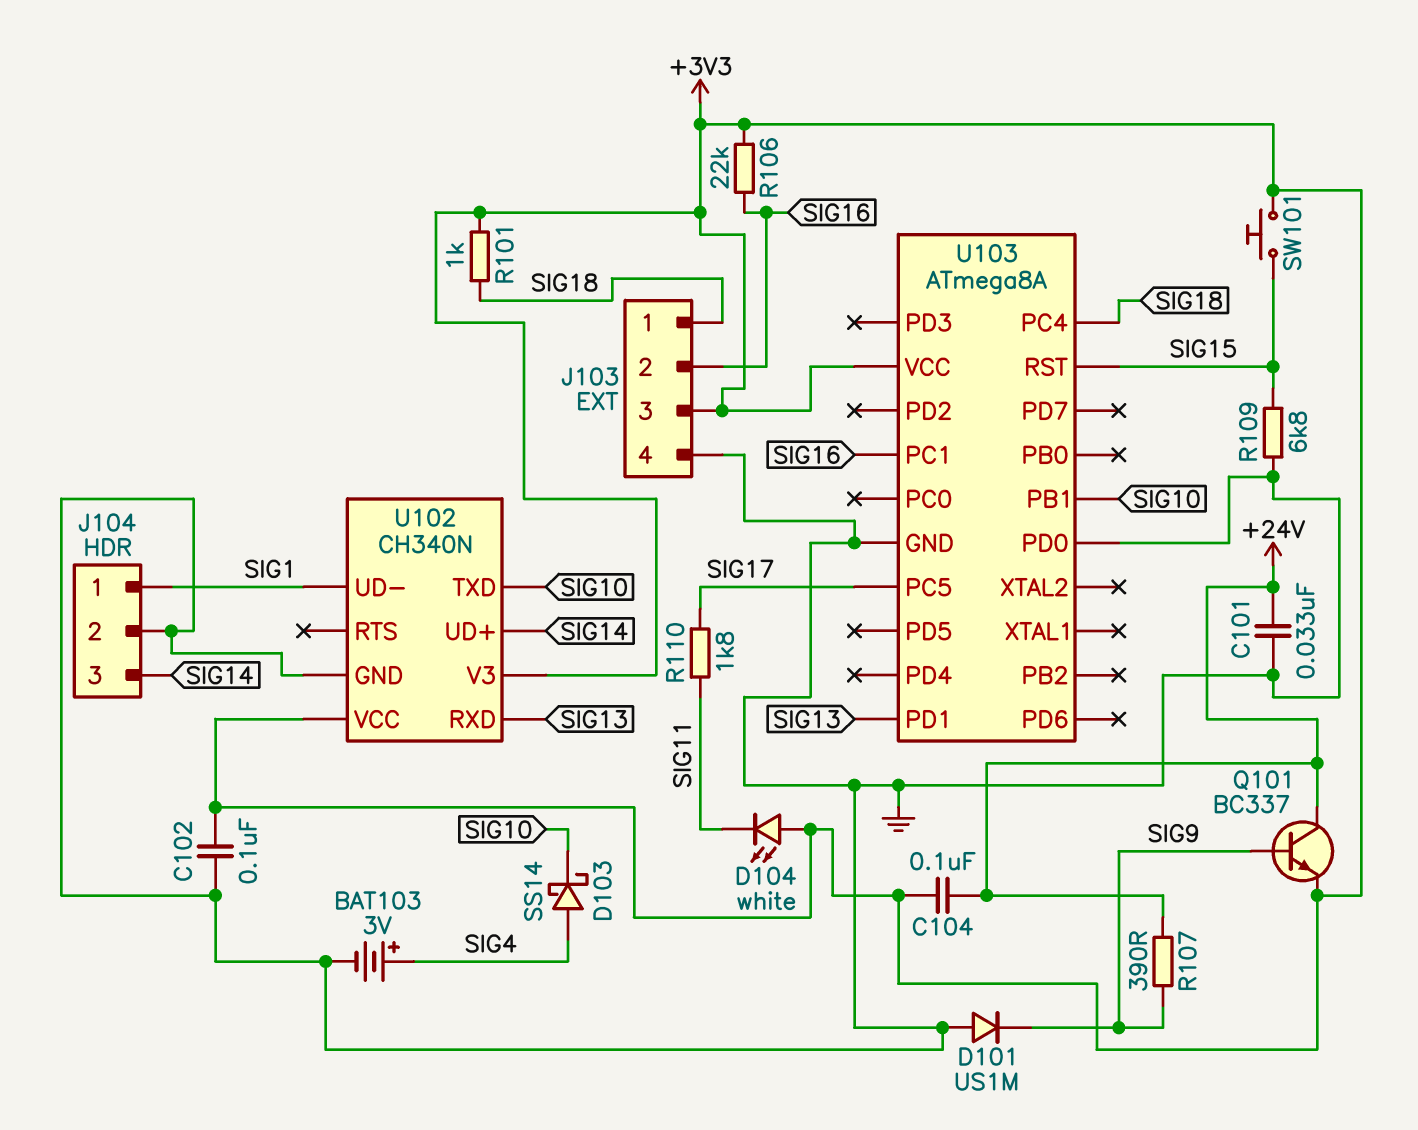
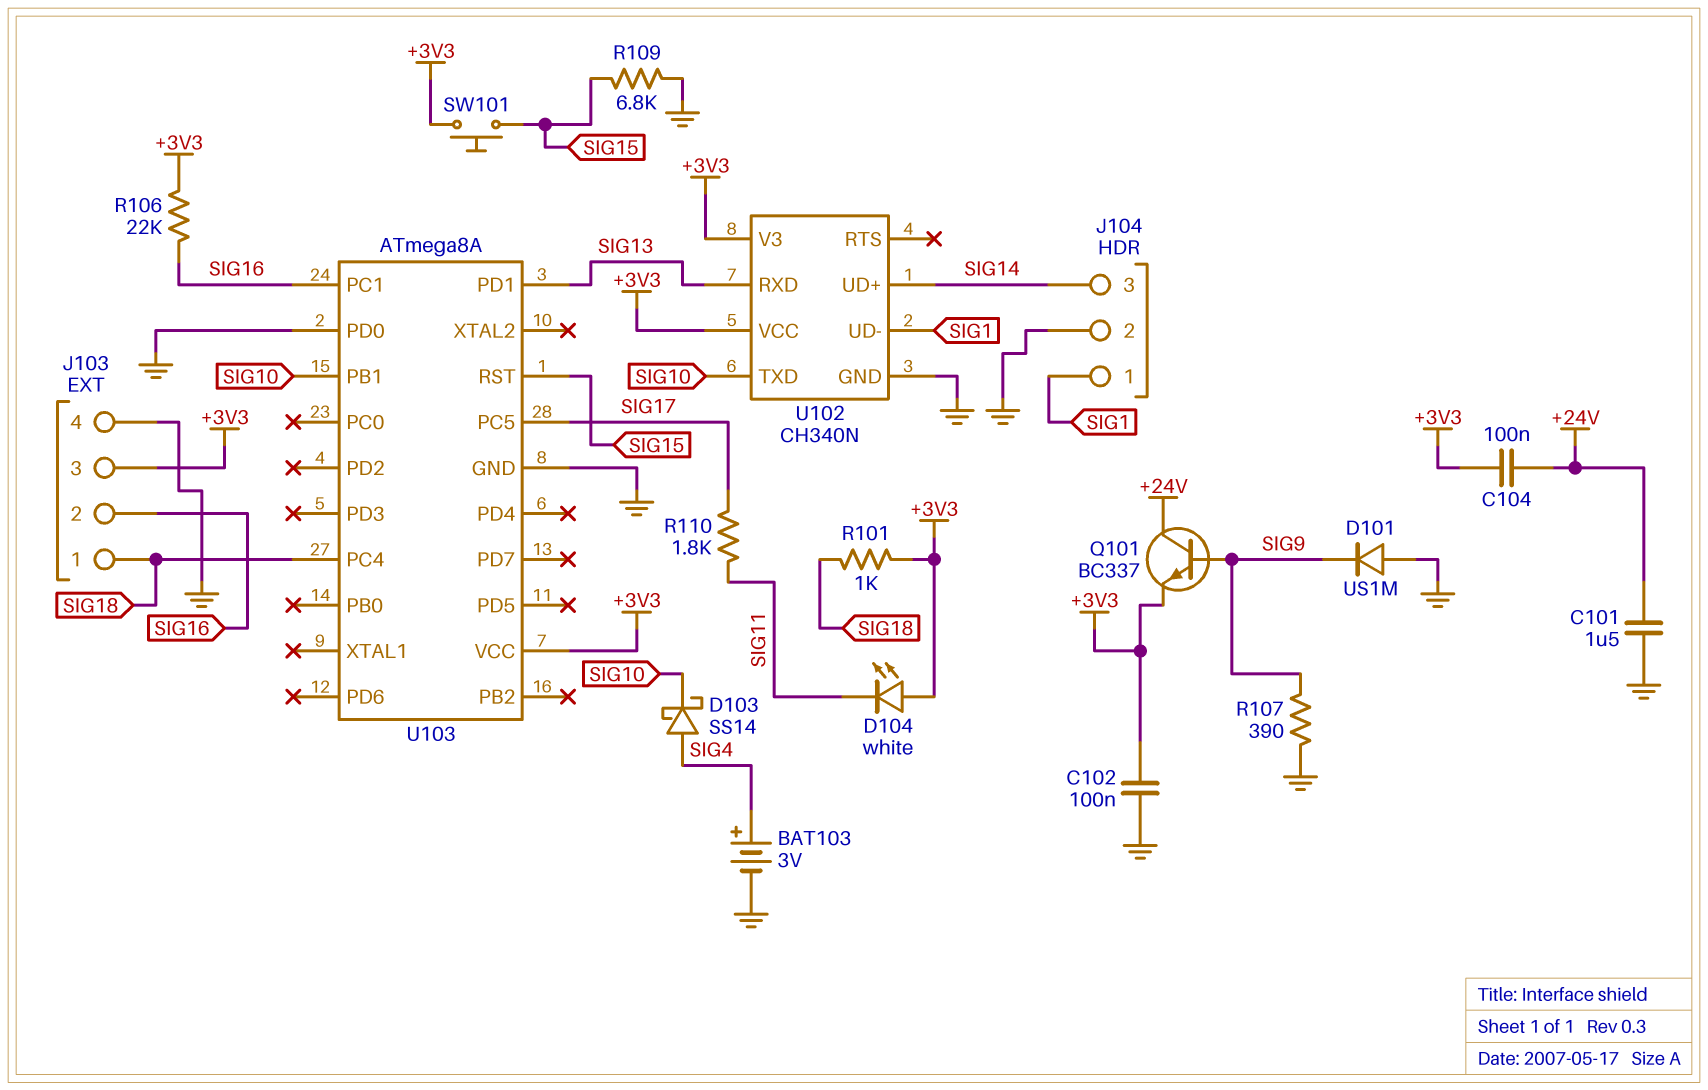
C101: 33nF (+24V, GND) -> 1.5uF (+24V, GND)
R107: 390 (+24V, SIG9) -> 390 (GND, SIG9)

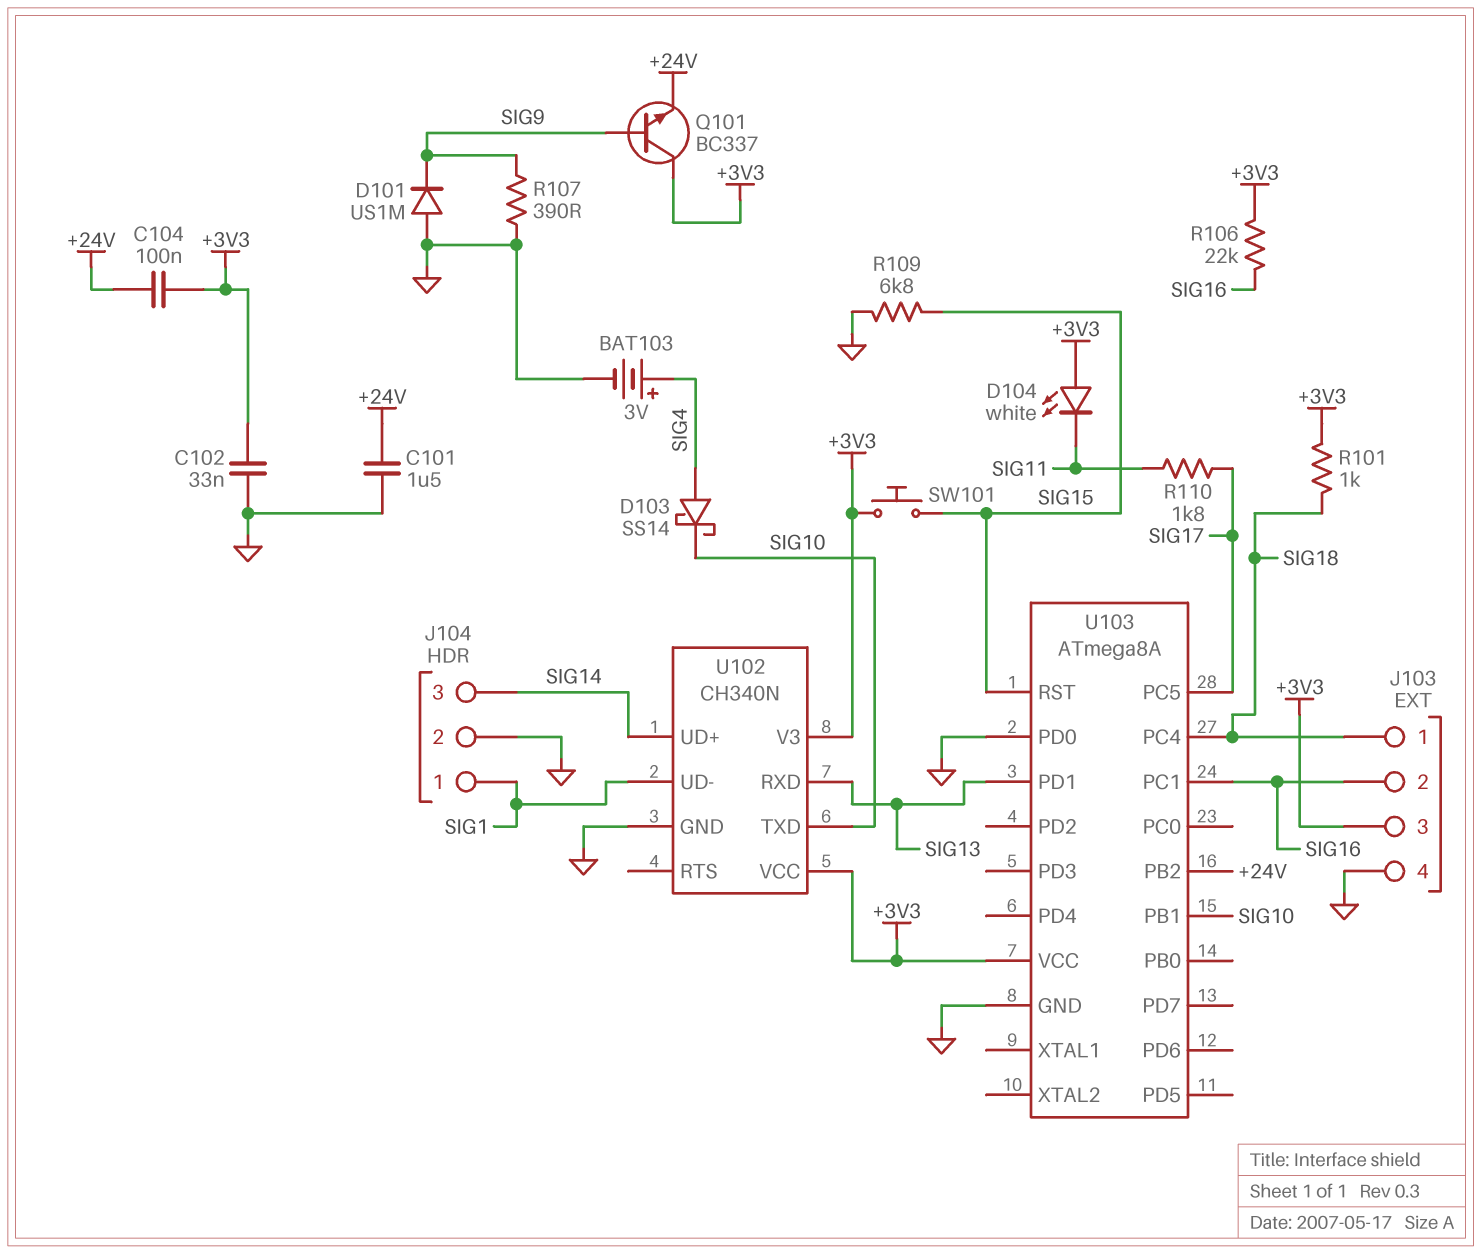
C102: 100nF (+3V3, GND) -> 33nF (+3V3, GND)
Q101: NPN BC337 (B SIG9, C +24V, E +3V3) -> NPN BC337 (B SIG9, C +3V3, E +24V)
U103 pin PB2: none -> +24V

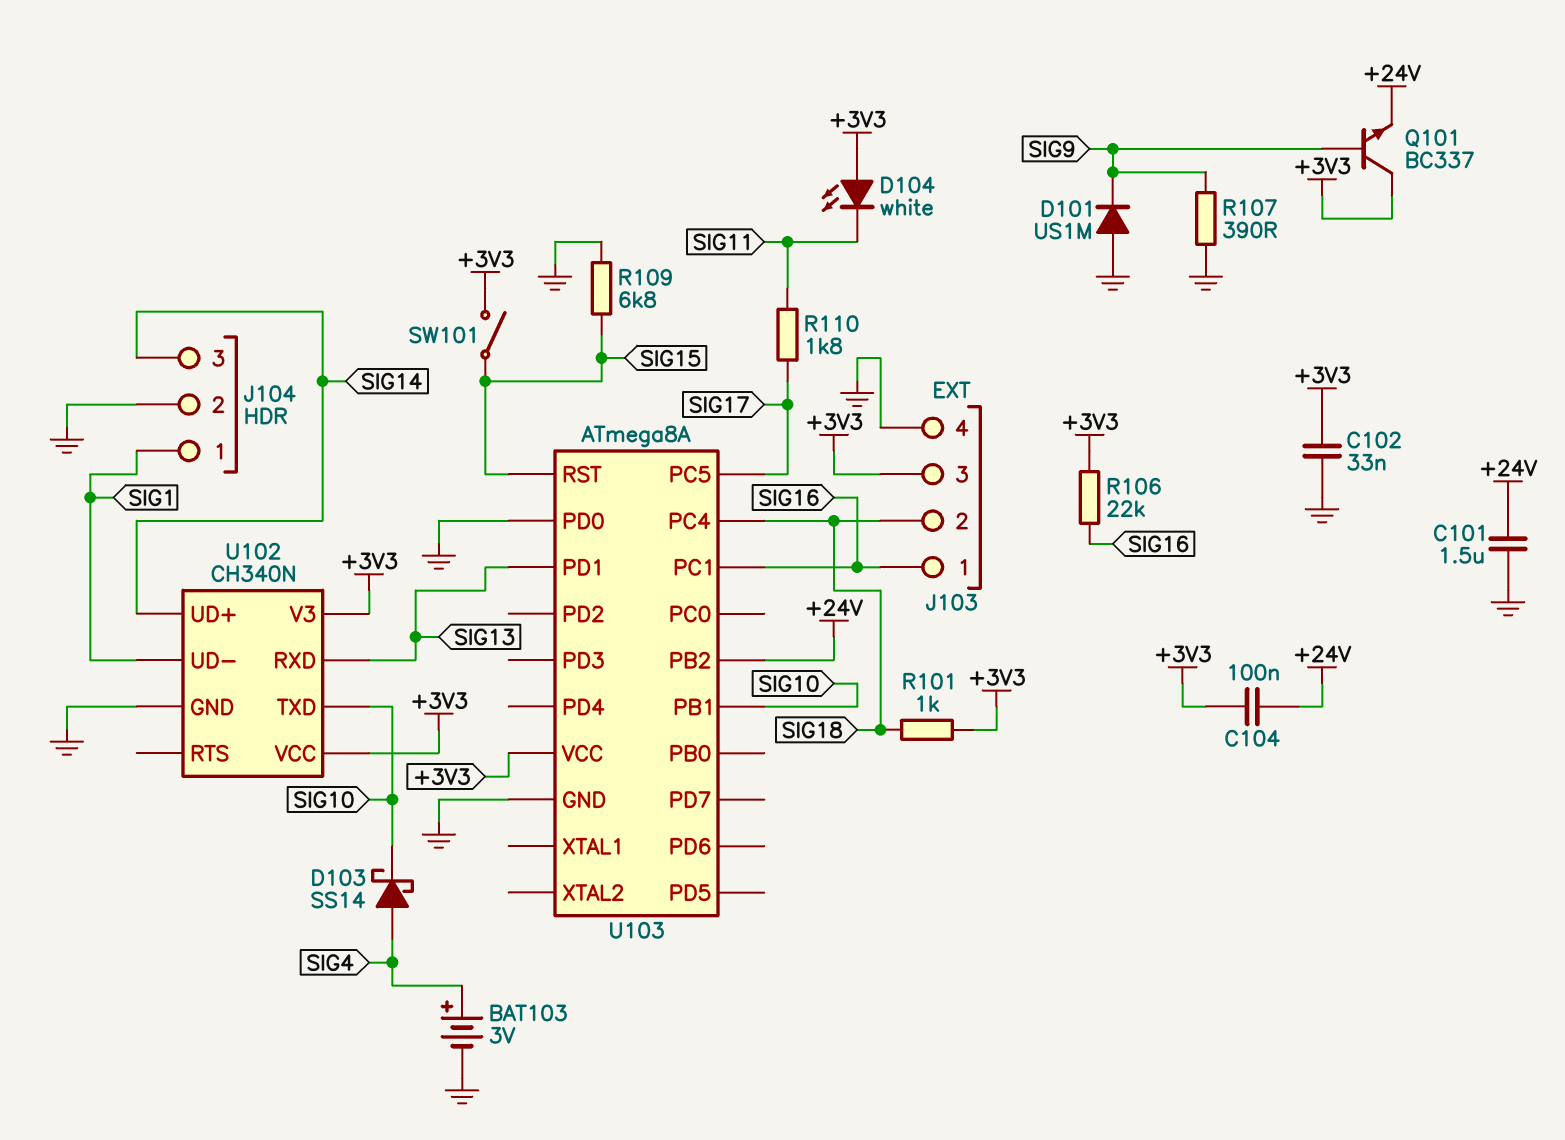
J103 pin 1: SIG18 -> SIG16
J103 pin 2: SIG16 -> SIG18
SW101: button (+3V3, SIG15) -> switch (+3V3, SIG15)

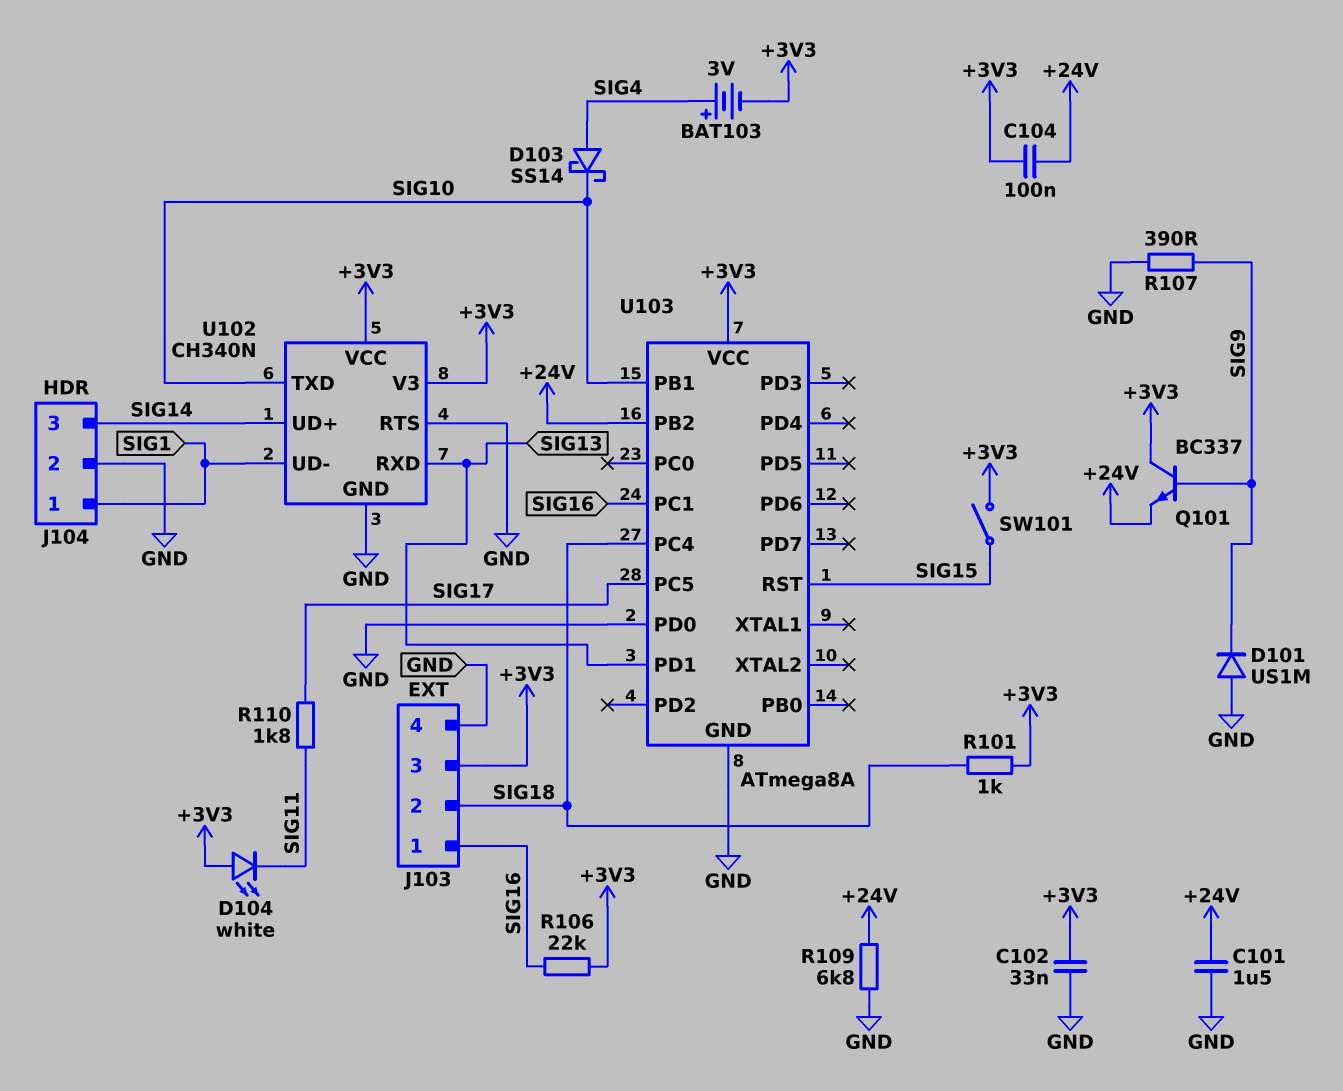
BAT103: 3V (plus SIG4, minus GND) -> 3V (plus SIG4, minus +3V3)
R109: 6.8k (GND, SIG15) -> 6.8k (+24V, GND)
U102 pin RTS: none -> GND

